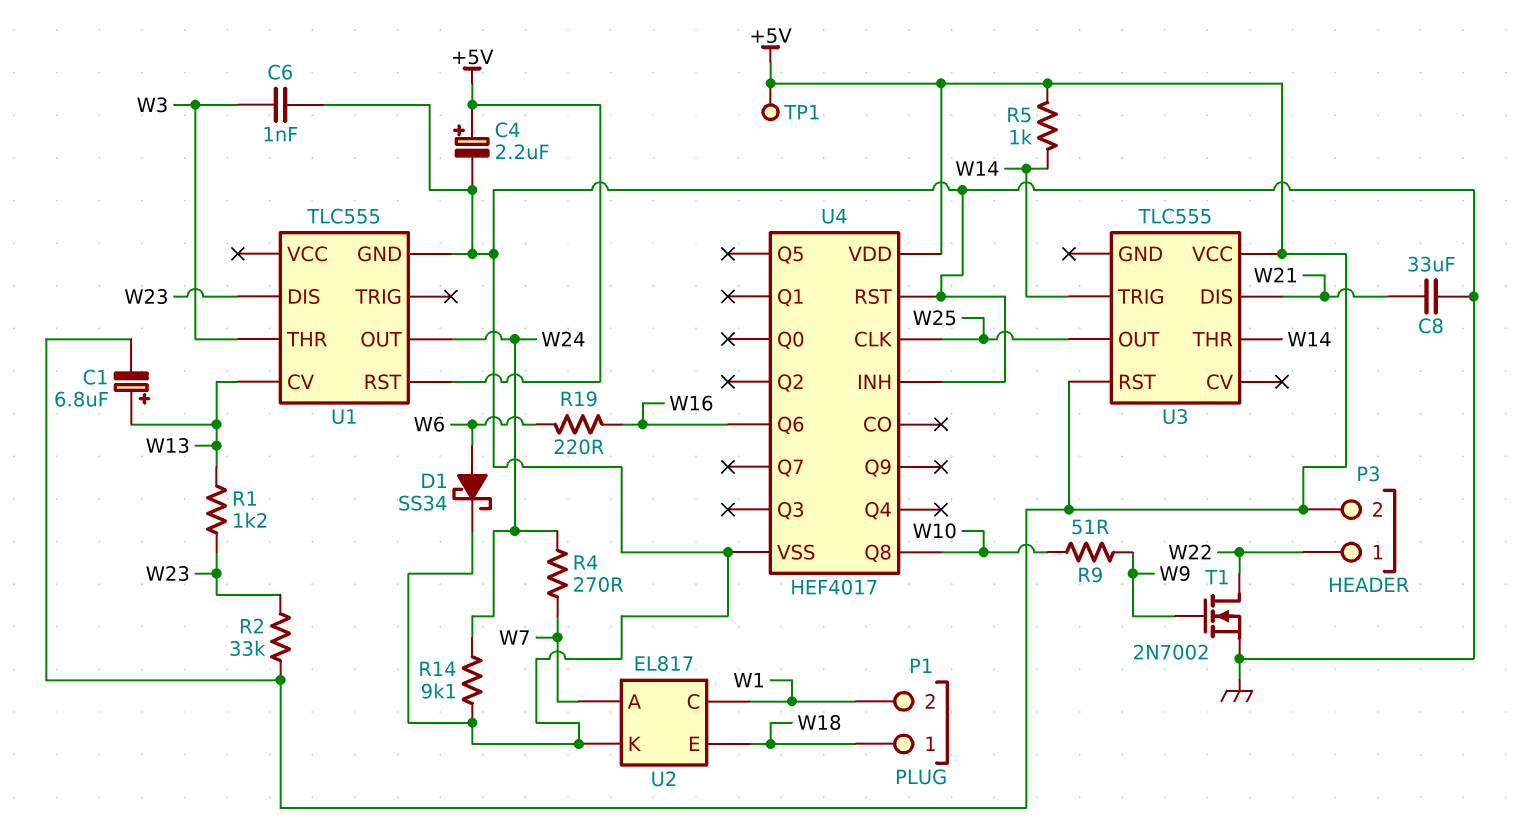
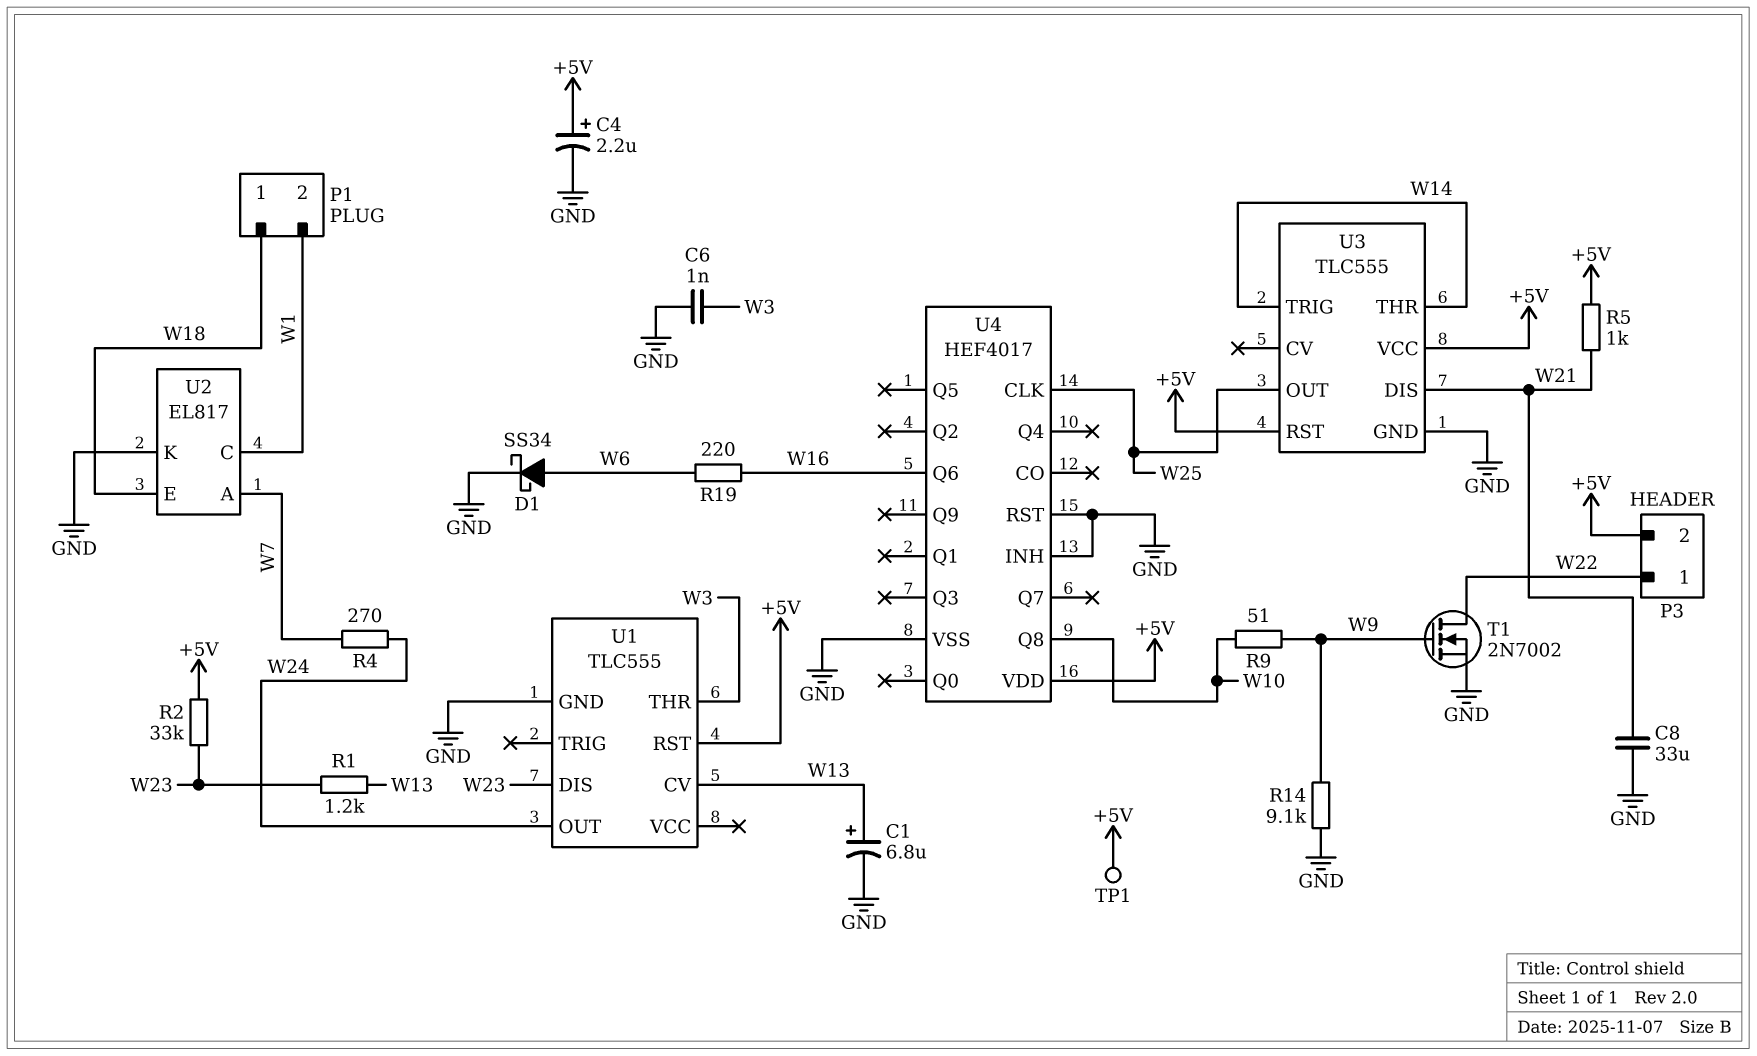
C1: 6.8uF (plus W13, minus +5V) -> 6.8uF (plus W13, minus GND)
R5: 1k (+5V, W14) -> 1k (+5V, W21)
R14: 9.1k (GND, W24) -> 9.1k (GND, W9)
U3 pin GND: none -> GND

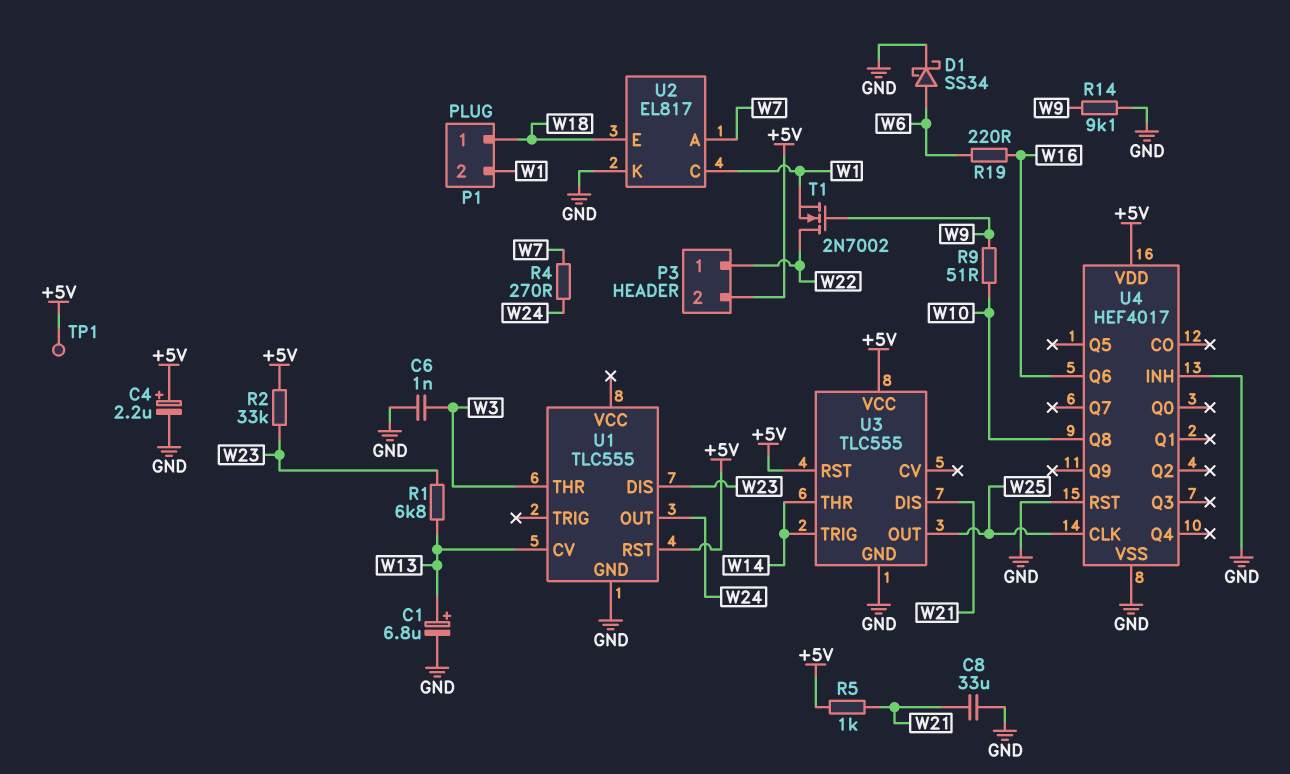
R1: 1.2k (W13, W23) -> 6.8k (W13, W23)
T1: NMOS 2N7002 (G W9, D W22, S GND) -> NMOS 2N7002 (G W9, D W22, S W1)

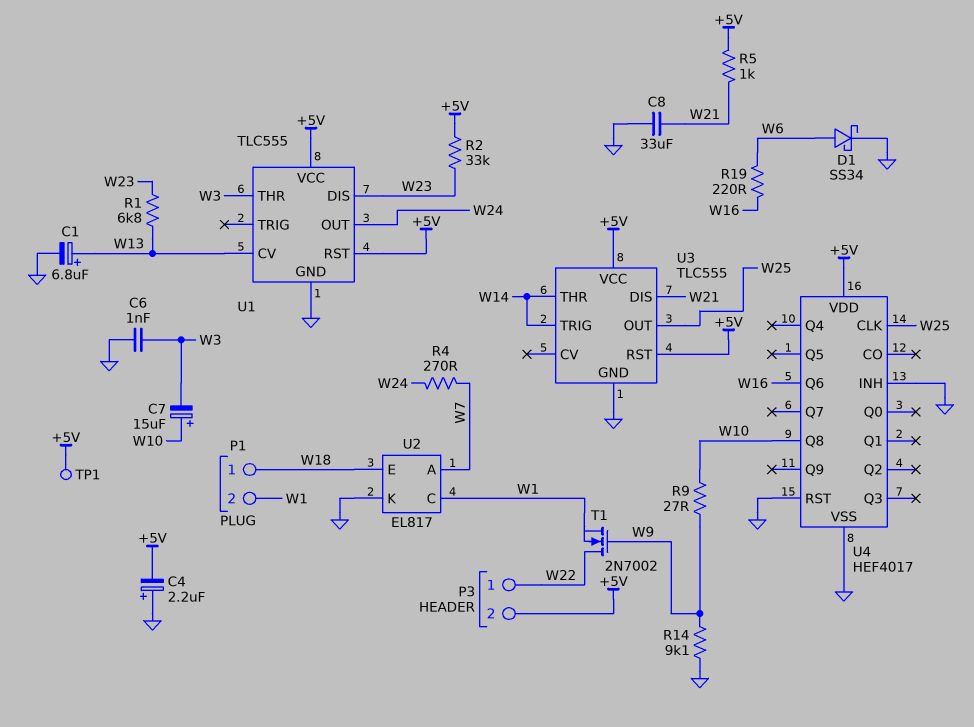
C4: 2.2uF (plus +5V, minus GND) -> 2.2uF (plus GND, minus +5V)
C7: none -> 15uF (plus W10, minus W3)
R9: 51 (W9, W10) -> 27 (W9, W10)
U1 pin VCC: none -> +5V

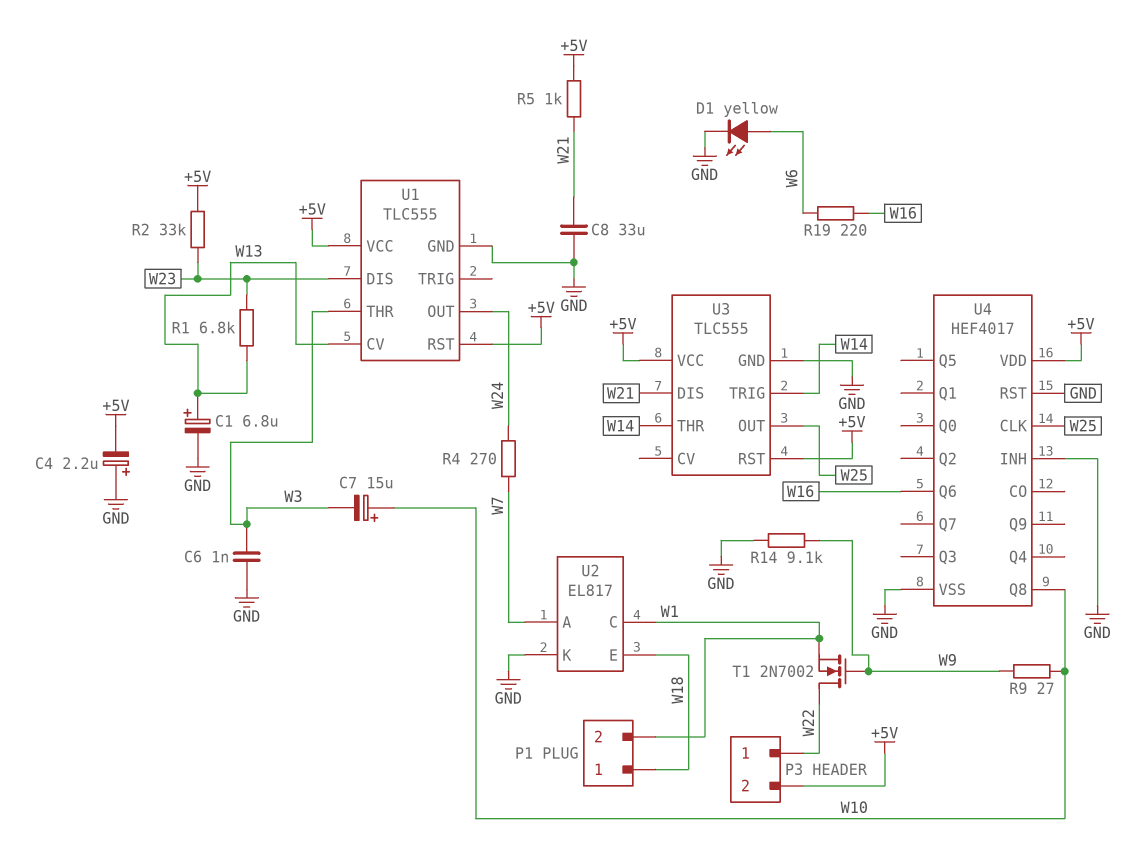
D1: schottky SS34 (A W6, K GND) -> LED yellow (A W6, K GND)
TP1: test point (+5V) -> none

